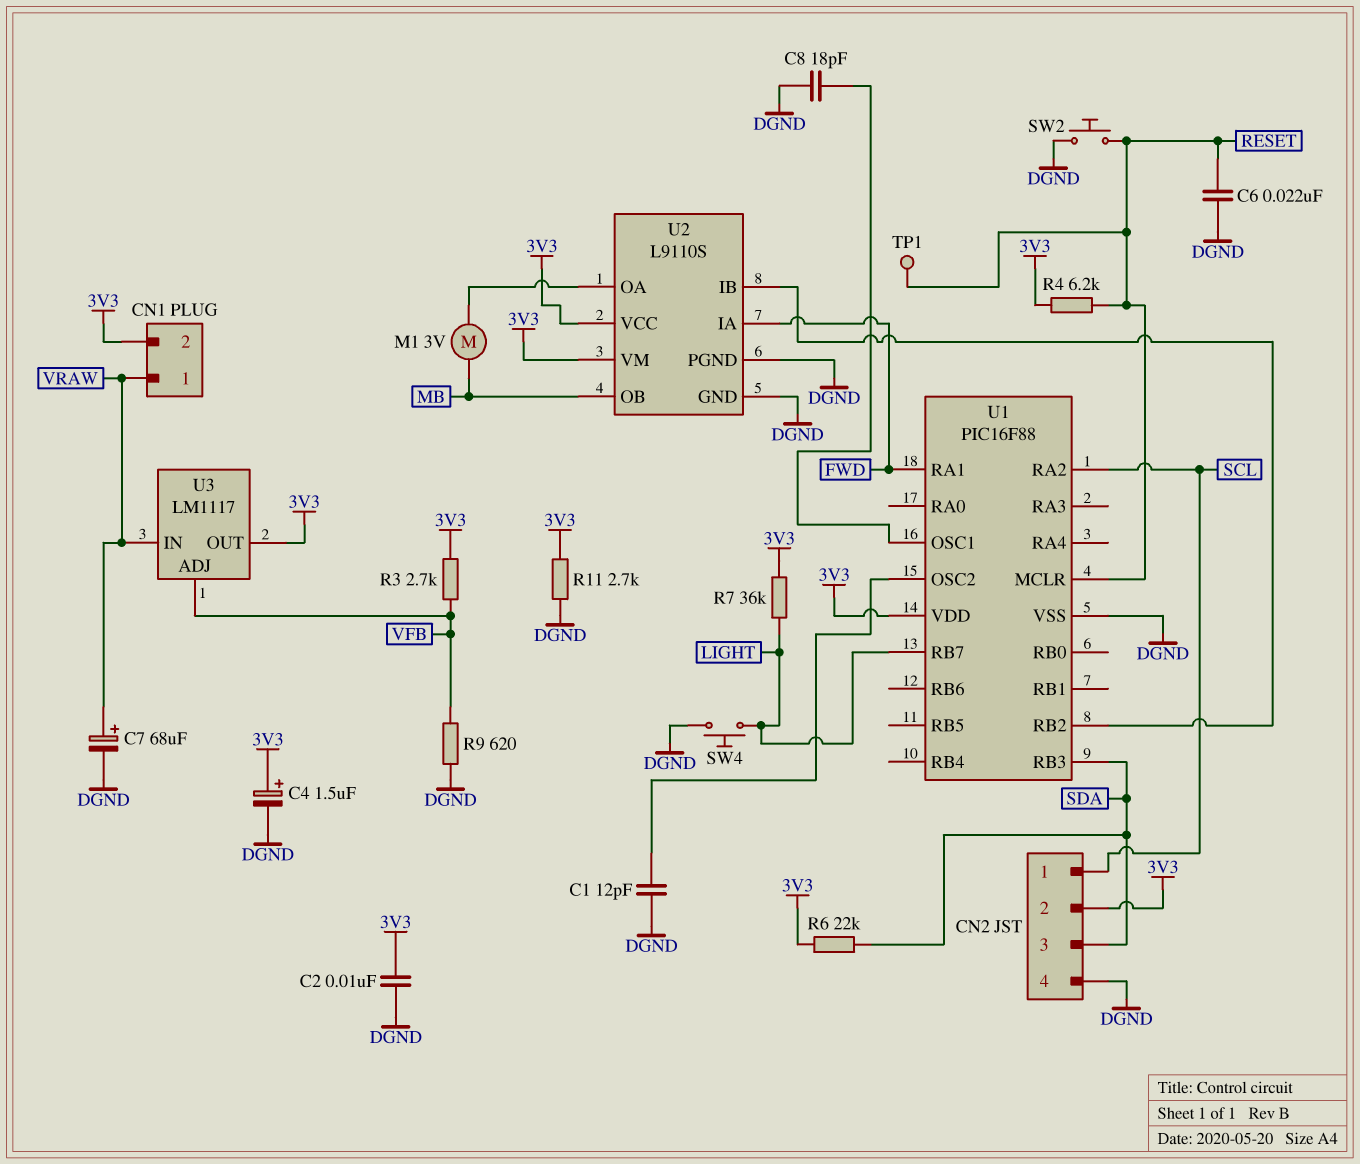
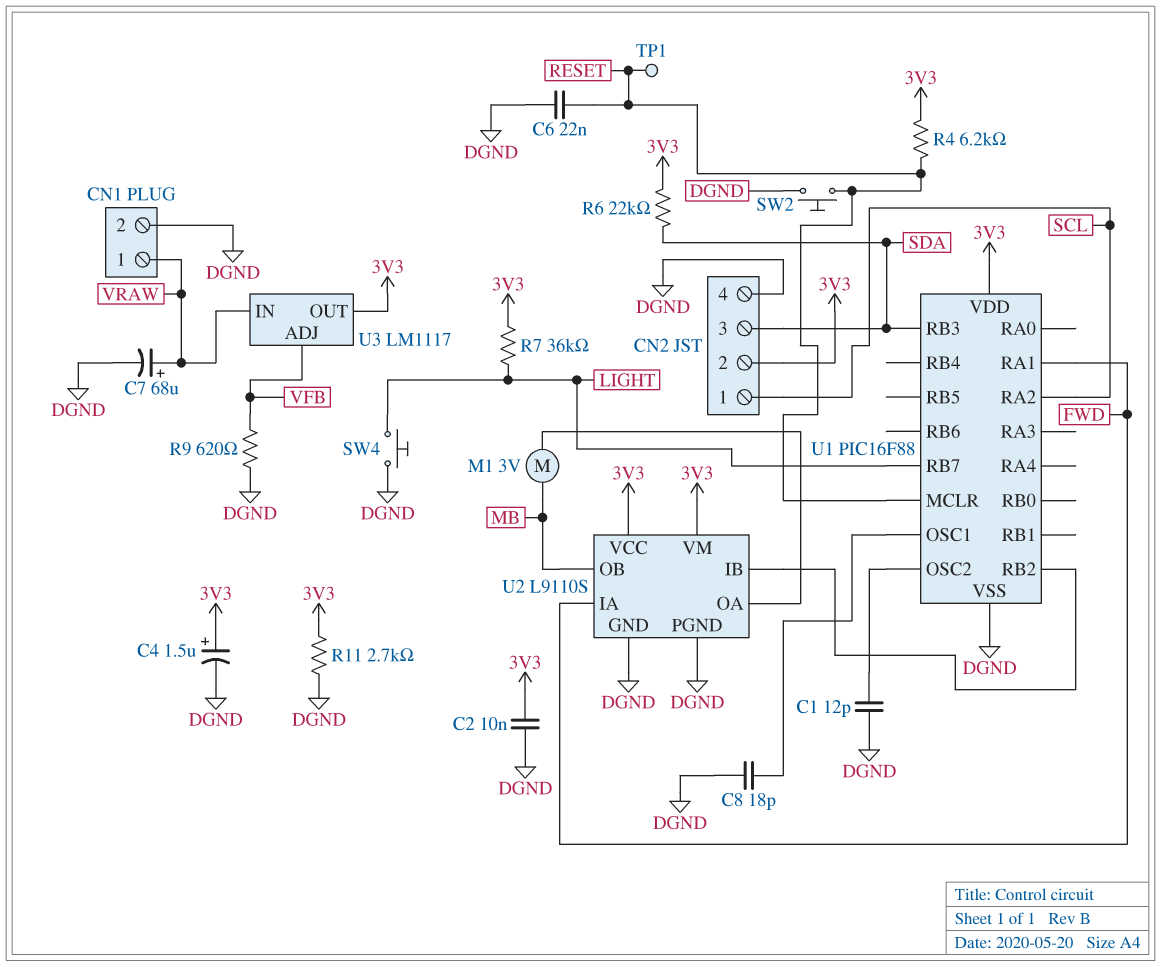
CN1 pin 2: 3V3 -> DGND
R3: 2.7k (3V3, VFB) -> none

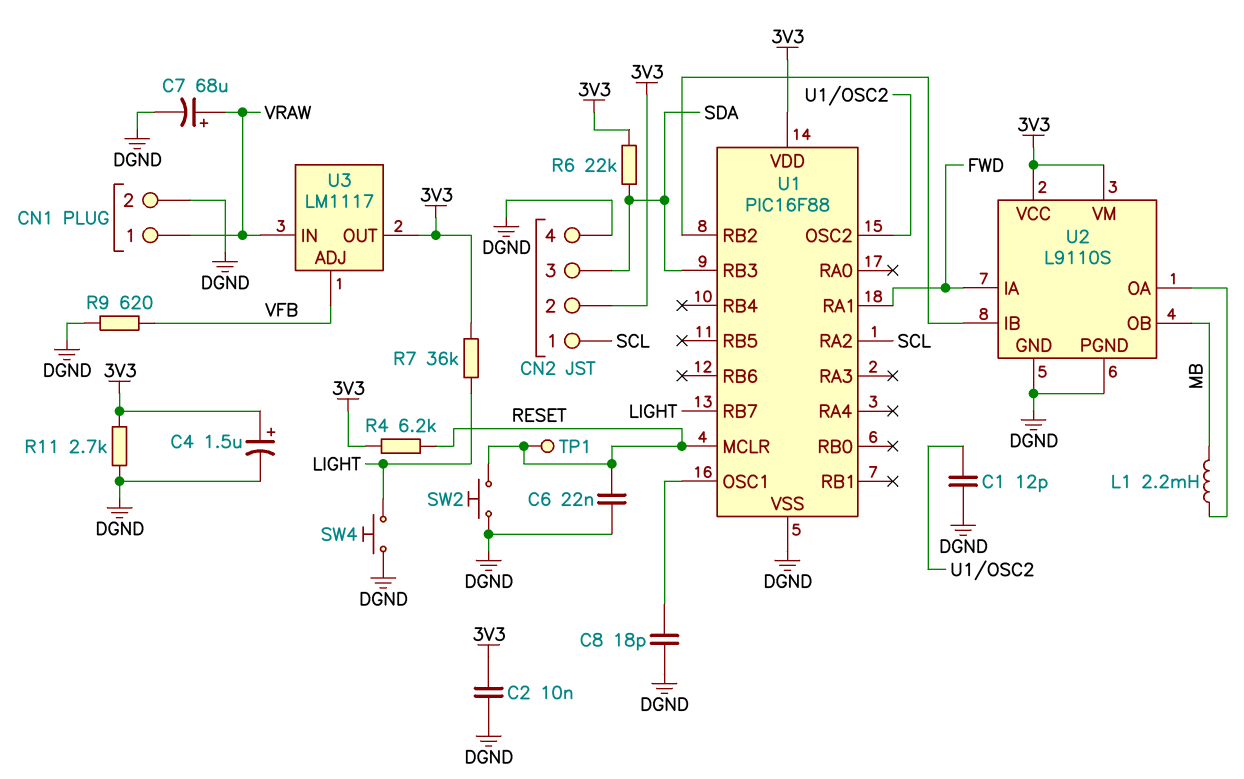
L1: none -> 2.2mH (MB, U2/OA)
M1: motor 3V (MB, U2/OA) -> none

